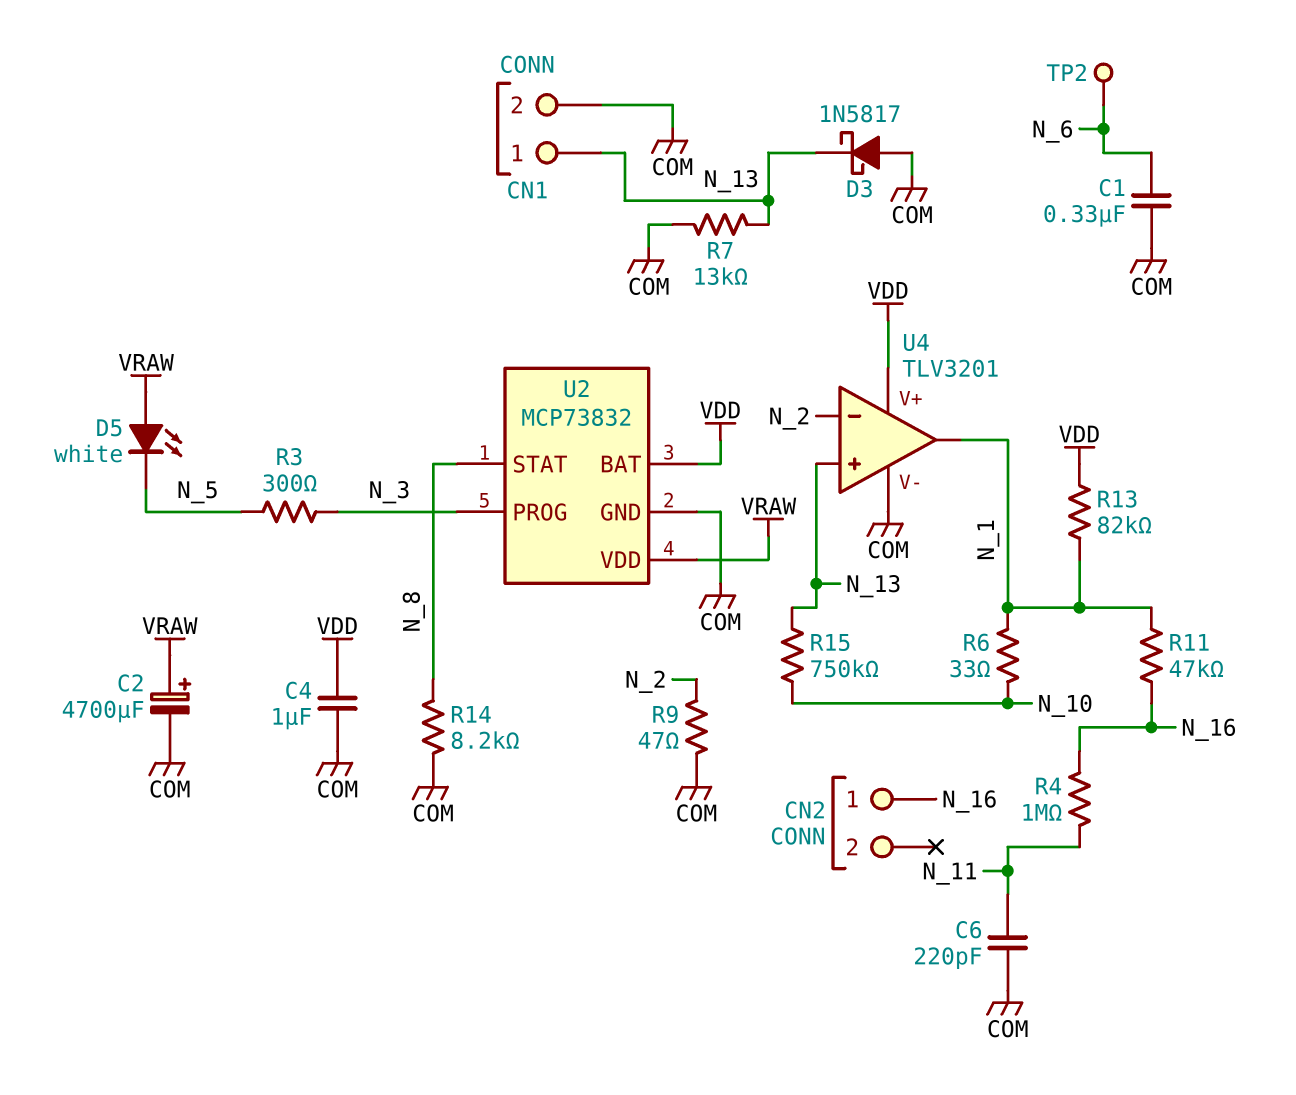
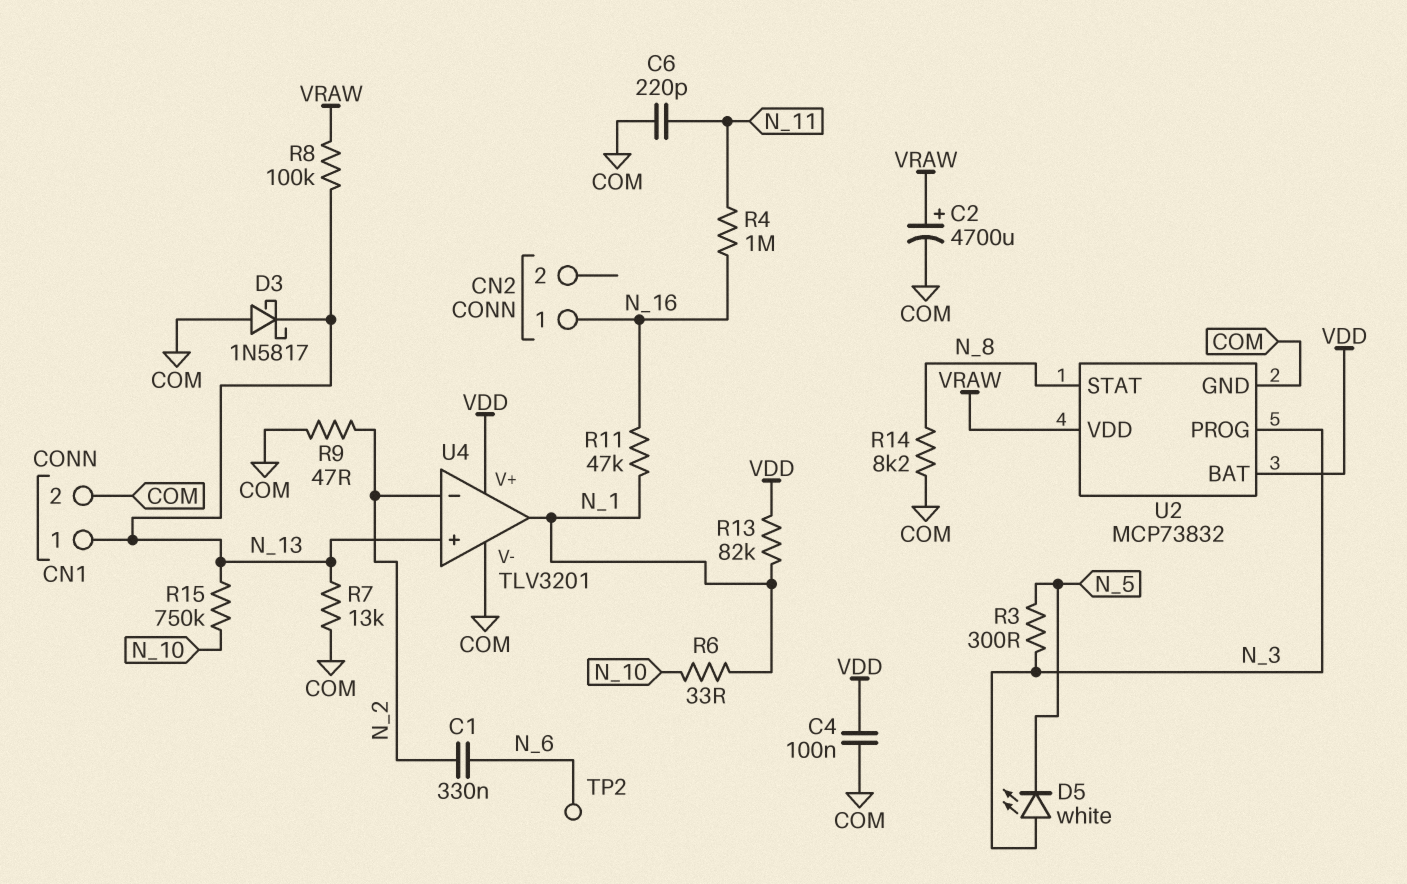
C1: 330nF (COM, N_6) -> 330nF (N_2, N_6)
C4: 1uF (COM, VDD) -> 100nF (COM, VDD)
D5: LED white (A VRAW, K N_5) -> LED white (A N_3, K N_5)
R8: none -> 100k (N_13, VRAW)

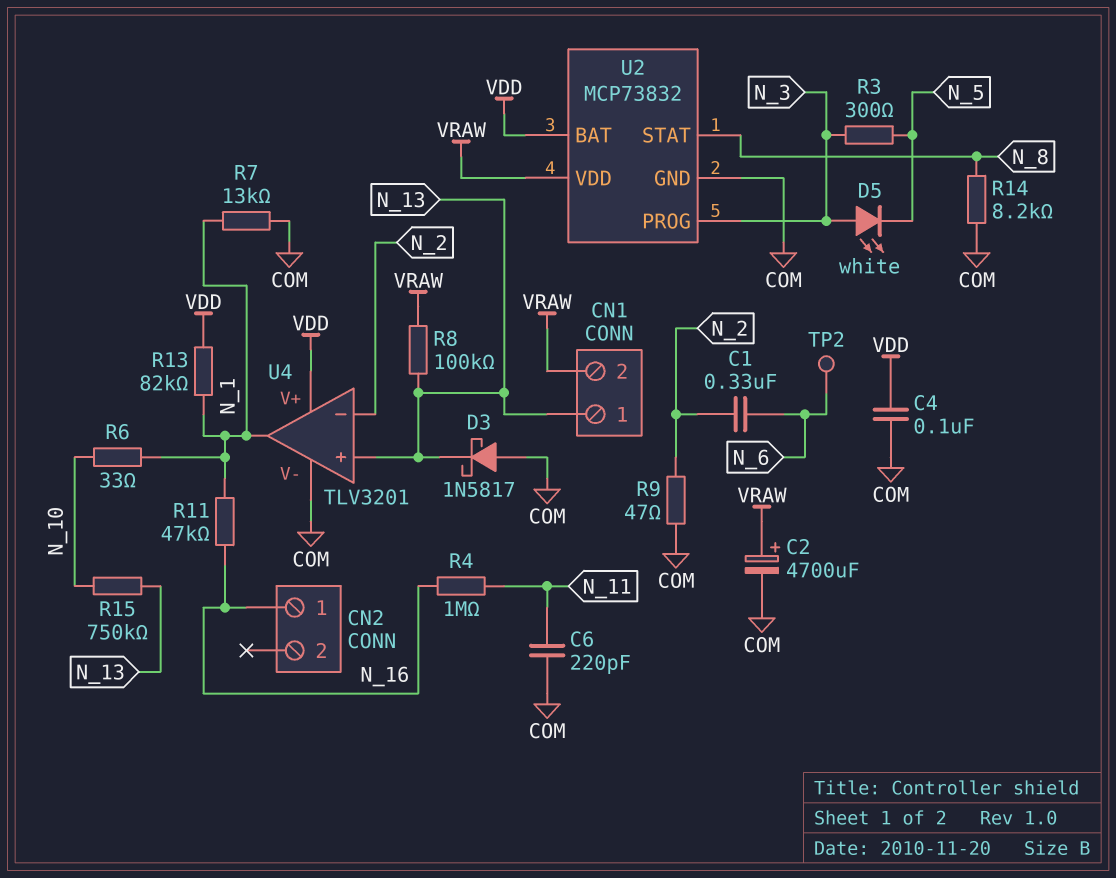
CN1 pin 2: COM -> VRAW
R7: 13k (COM, N_13) -> 13k (COM, N_1)

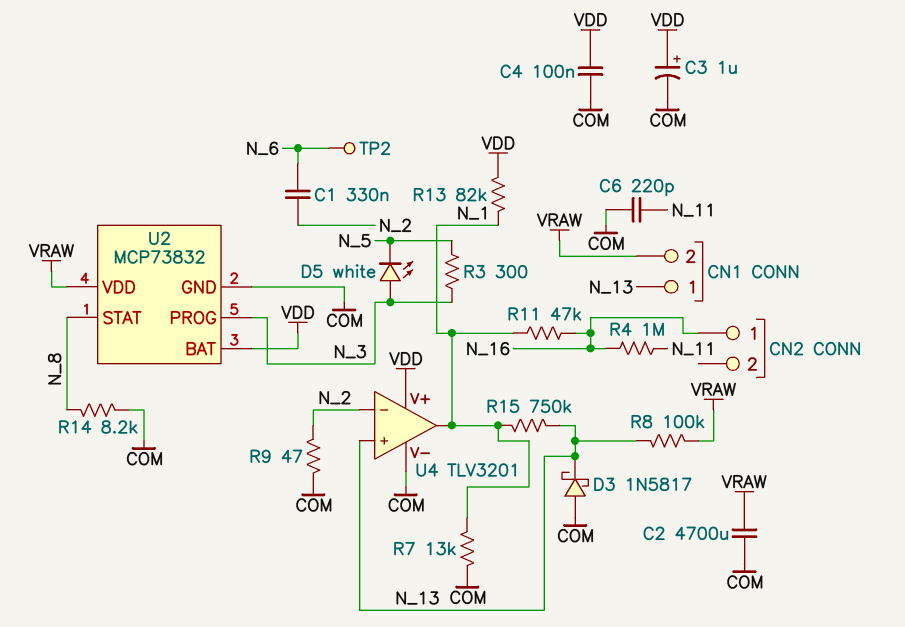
C2: 4700uF (plus VRAW, minus COM) -> 4700uF (COM, VRAW)
C3: none -> 1uF (plus VDD, minus COM)
R6: 33 (N_1, N_10) -> none
R15: 750k (N_10, N_13) -> 750k (N_1, N_13)

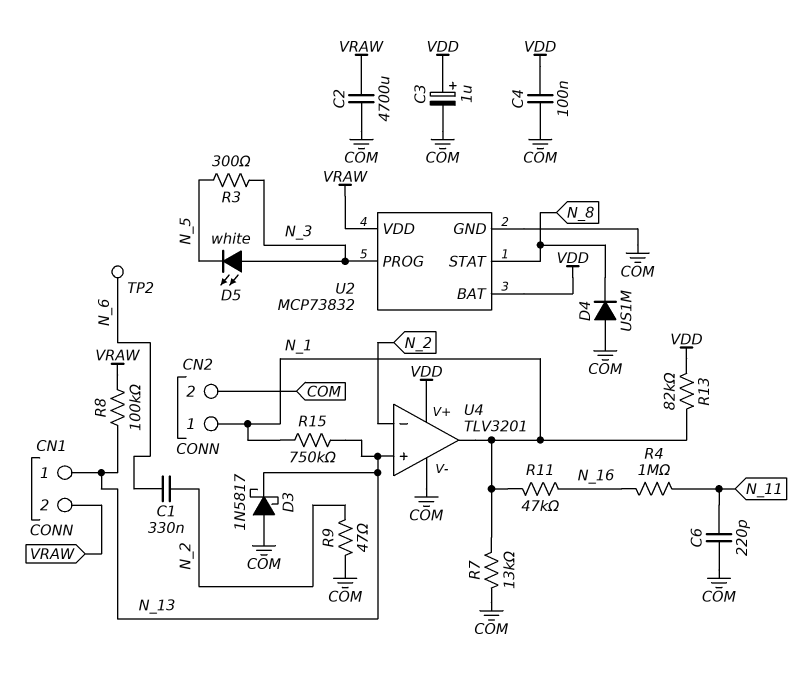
CN2 pin 1: N_16 -> N_1
CN2 pin 2: none -> COM
D4: none -> diode US1M (A COM, K N_8)
R14: 8.2k (COM, N_8) -> none

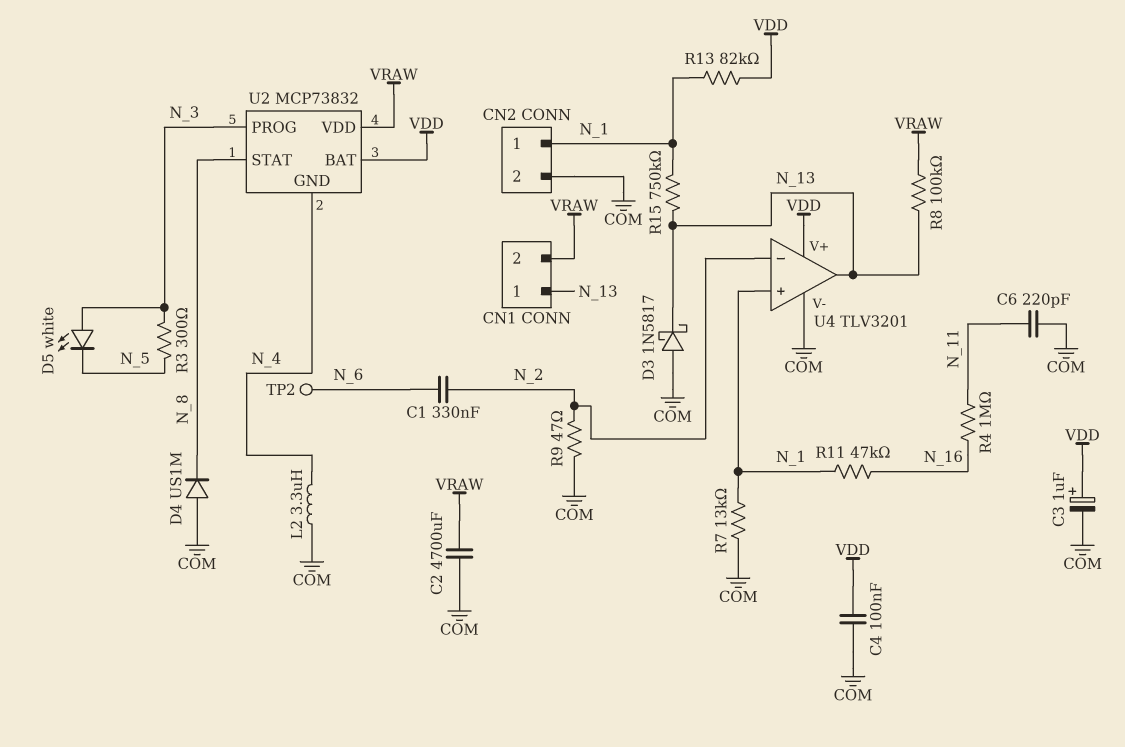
L2: none -> 3.3uH (COM, N_4)
U2 pin GND: COM -> N_4
U4 pin in+: N_13 -> N_1
U4 pin out: N_1 -> N_13

